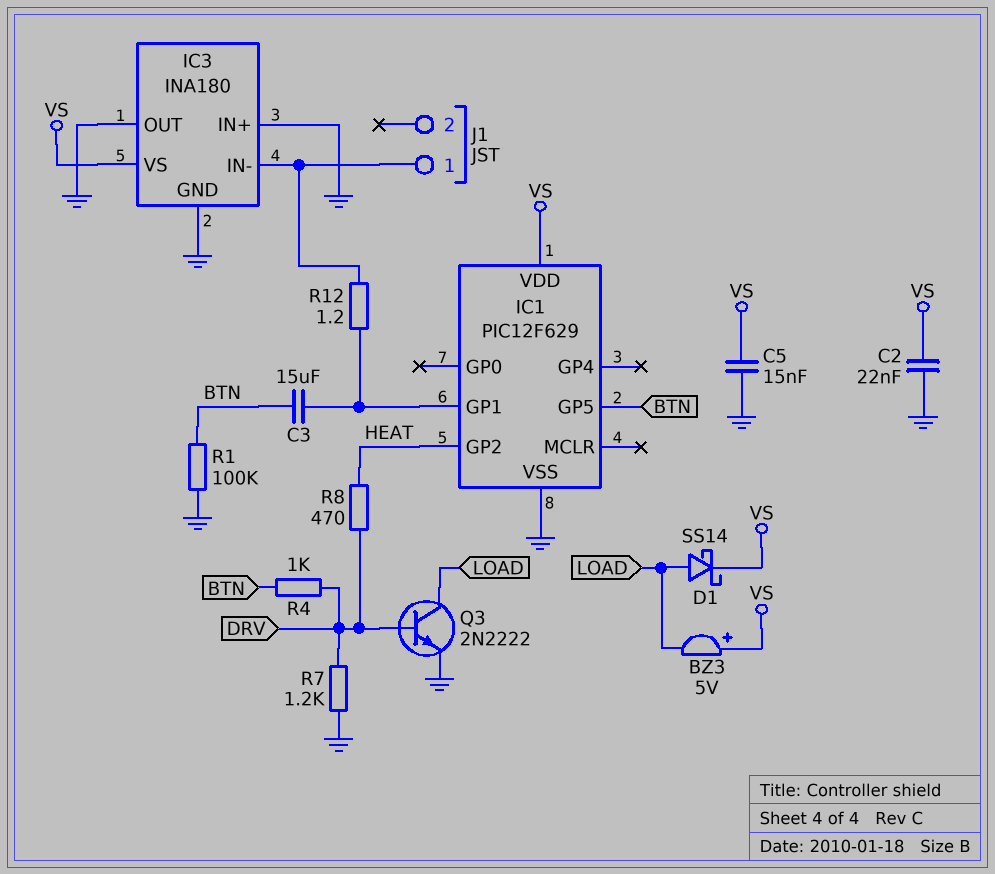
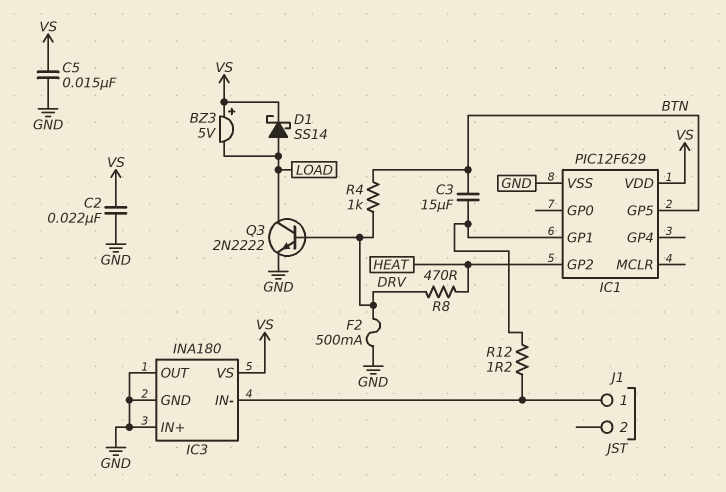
F2: none -> 500mA (DRV, GND)
R1: 100k (BTN, GND) -> none
R7: 1.2k (DRV, GND) -> none

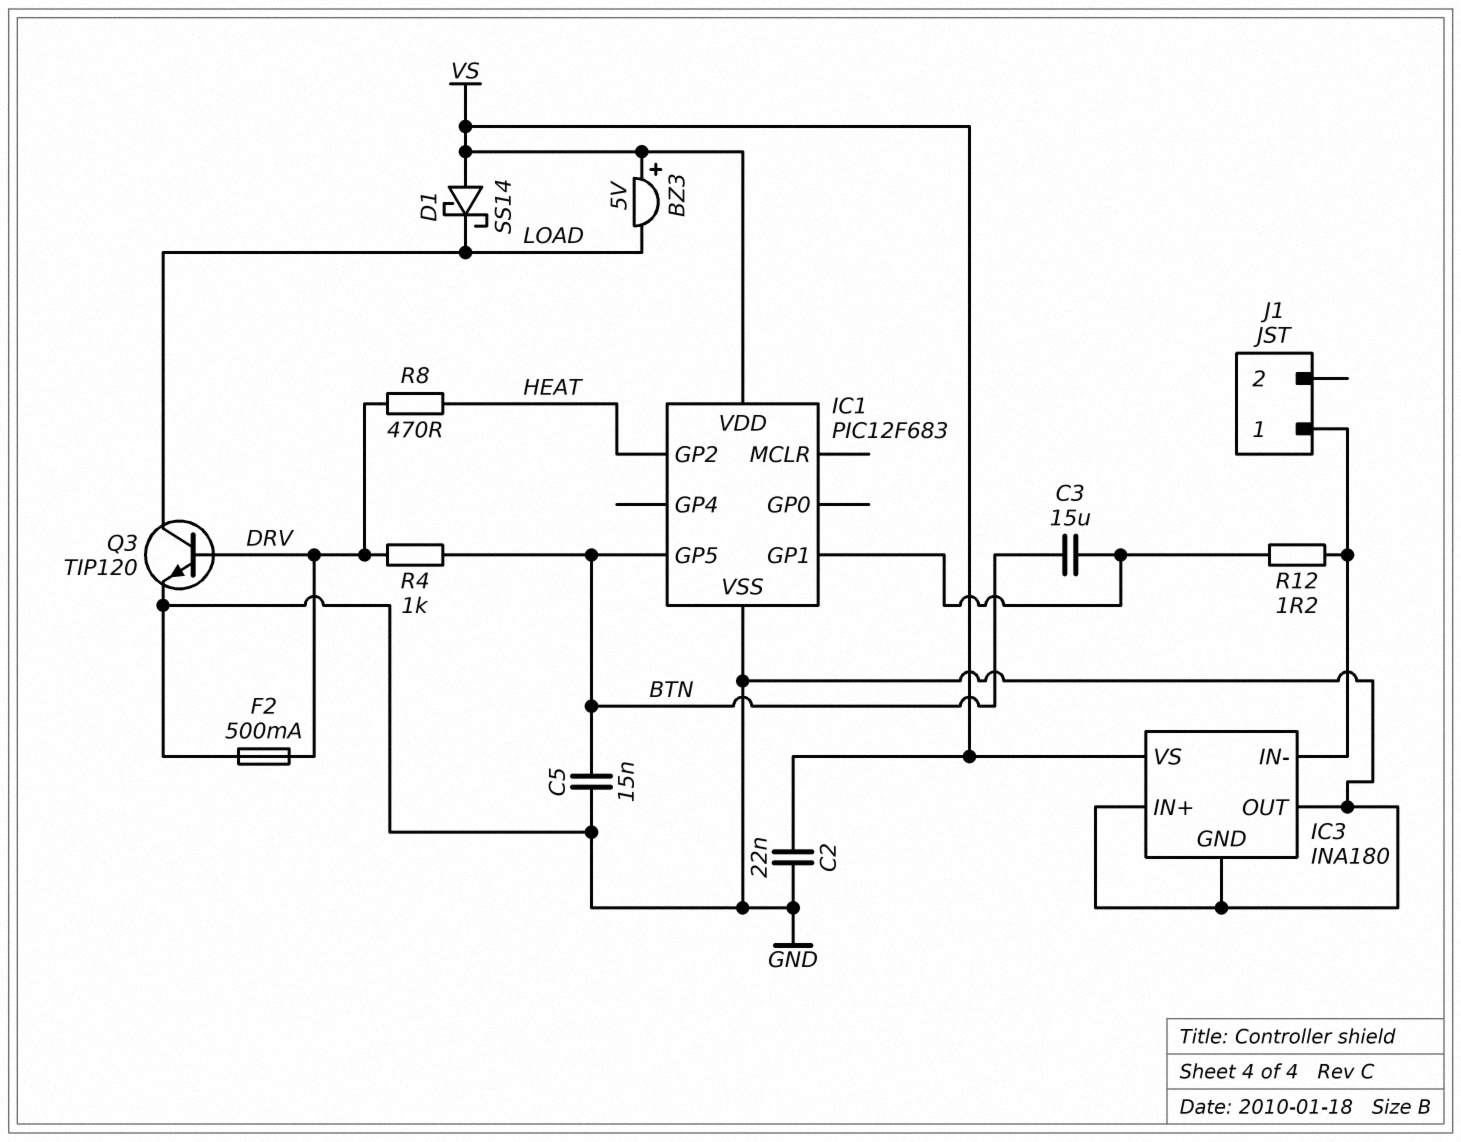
C5: 15nF (GND, VS) -> 15nF (BTN, GND)
D1: schottky SS14 (A LOAD, K VS) -> schottky SS14 (A VS, K LOAD)
IC1: PIC12F629 -> PIC12F683
Q3: NPN 2N2222 (B DRV, C LOAD, E GND) -> NPN TIP120 (B DRV, C LOAD, E GND)

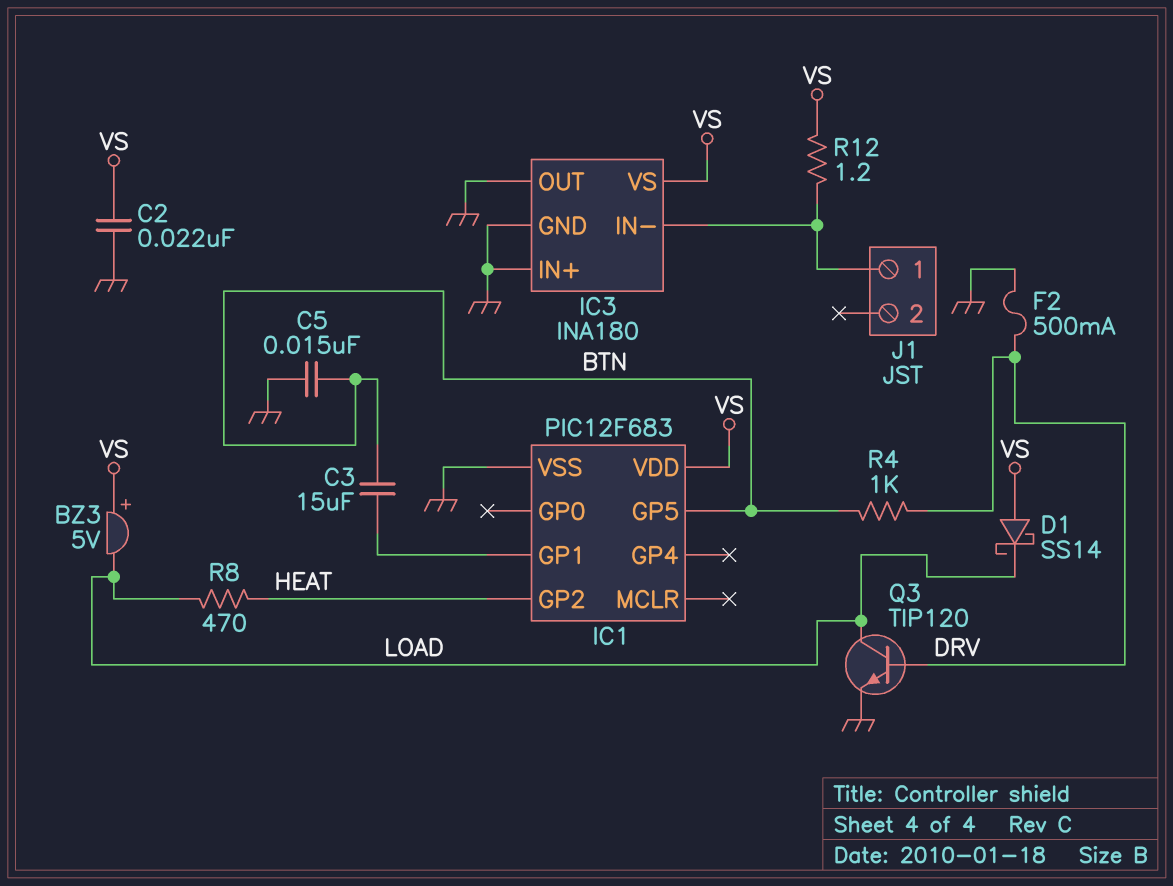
R8: 470 (DRV, HEAT) -> 470 (HEAT, LOAD)
R12: 1.2 (IC1/GP1, IC3/IN-) -> 1.2 (IC3/IN-, VS)

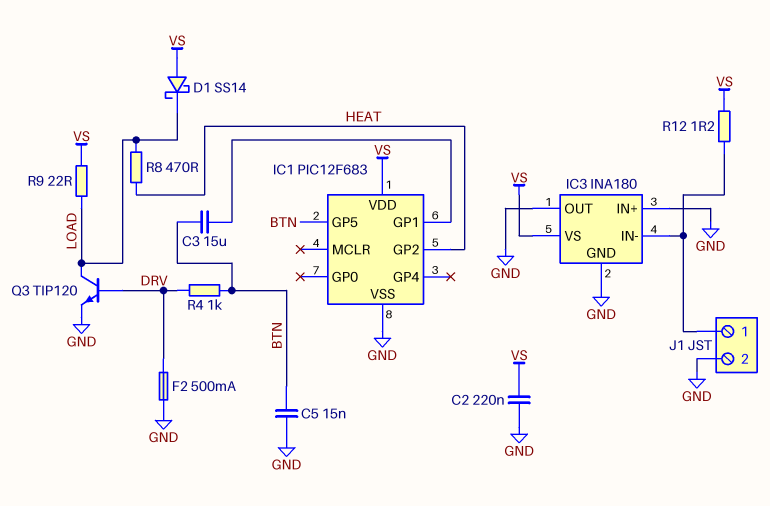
BZ3: buzzer 5V (plus VS, minus LOAD) -> none
C2: 22nF (GND, VS) -> 220nF (GND, VS)
J1 pin 2: none -> GND
R9: none -> 22 (LOAD, VS)

